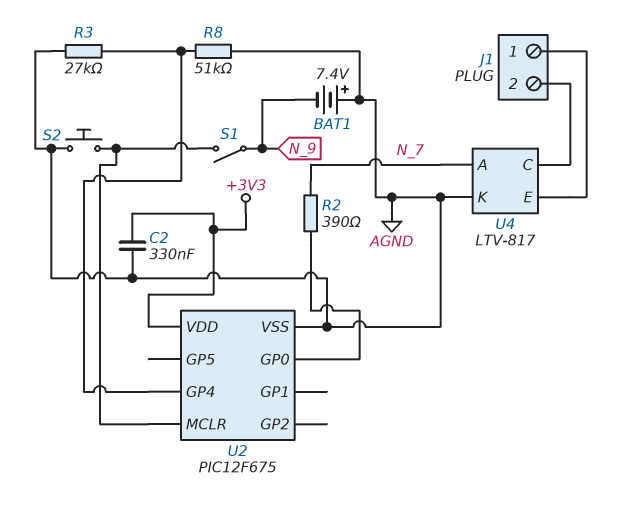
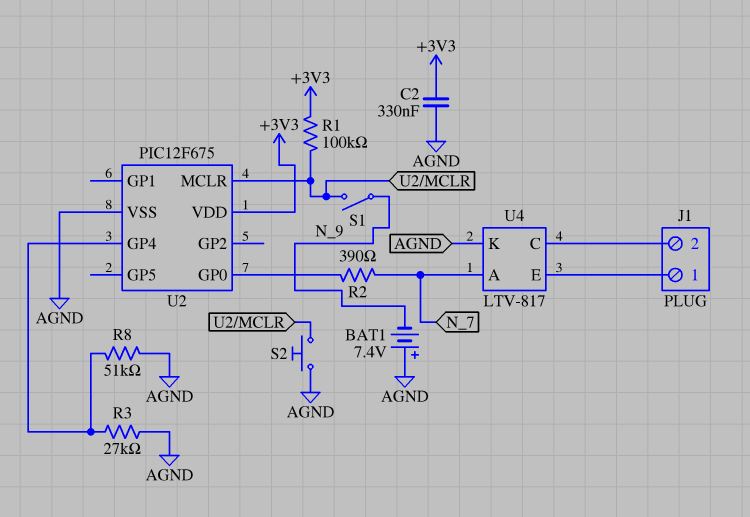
R1: none -> 100k (+3V3, U2/MCLR)

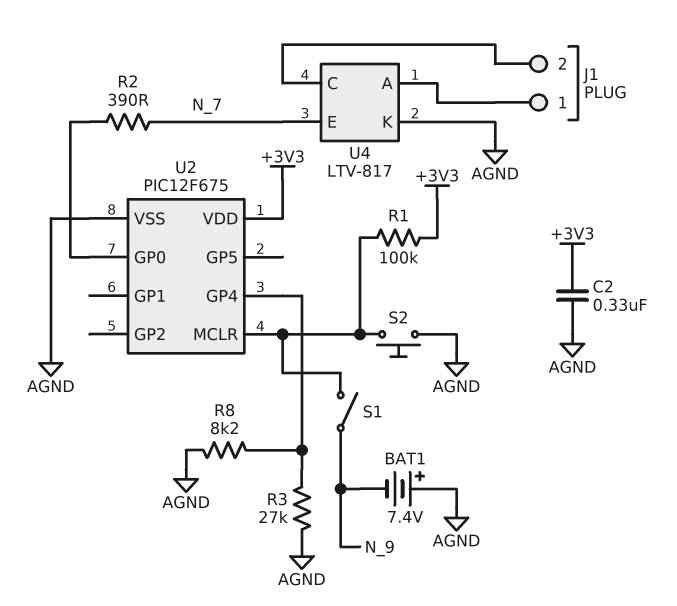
R8: 51k (AGND, U2/GP4) -> 8.2k (AGND, U2/GP4)
U4 pin A: N_7 -> J1/1
U4 pin E: J1/1 -> N_7

